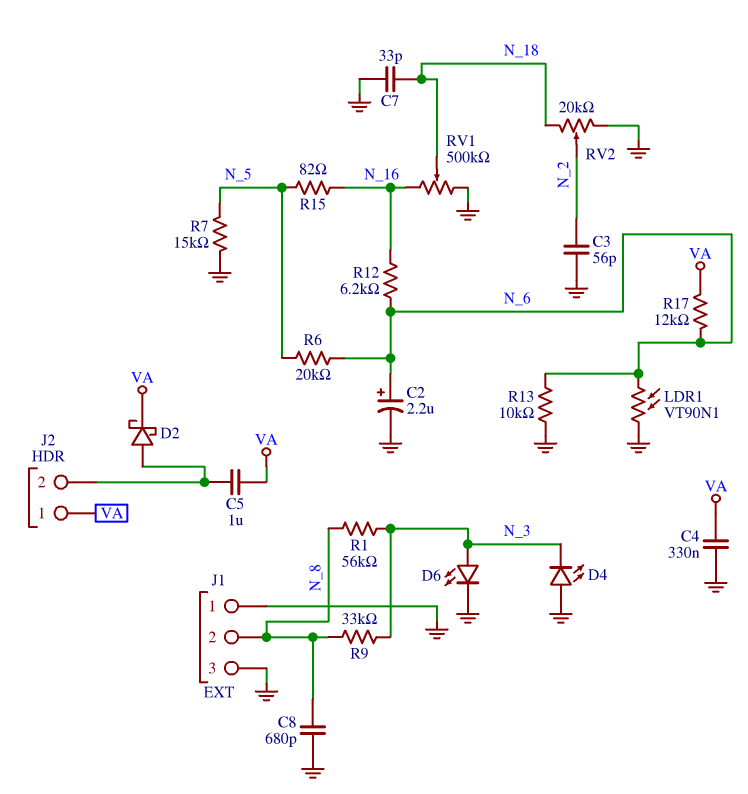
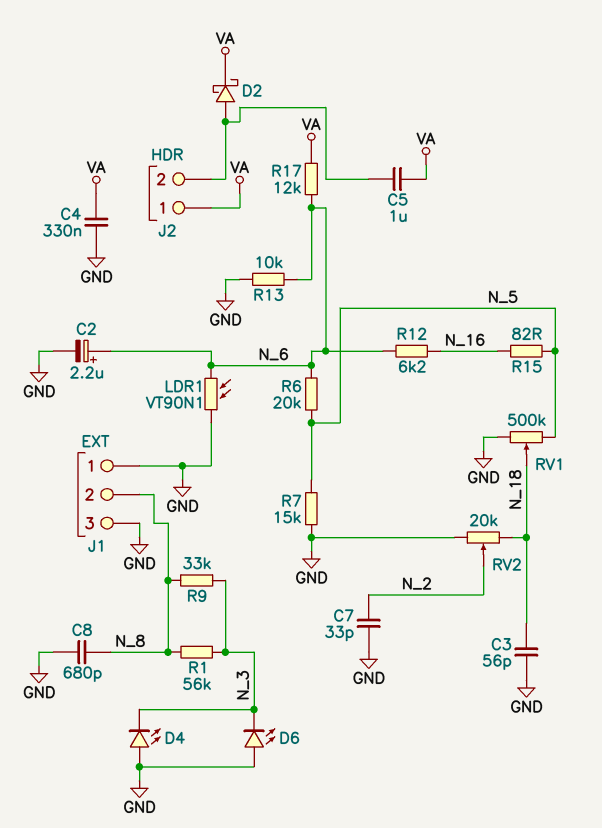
C3: 56pF (GND, N_2) -> 56pF (GND, N_18)
C7: 33pF (GND, N_18) -> 33pF (GND, N_2)
D6: LED (A N_3, K GND) -> LED (A GND, K N_3)
RV1: 500k (GND, N_16, wiper N_18) -> 500k (GND, N_5, wiper N_18)

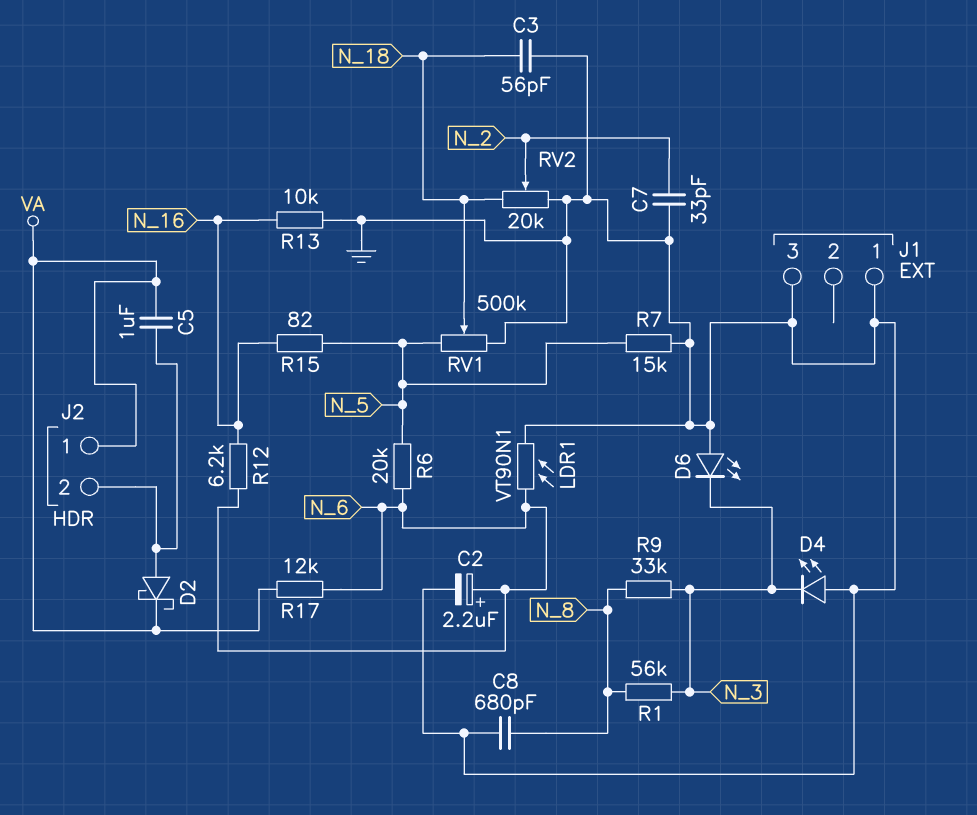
C4: 330nF (GND, VA) -> none
J1 pin 2: N_8 -> none
R13: 10k (GND, N_6) -> 10k (GND, N_16)

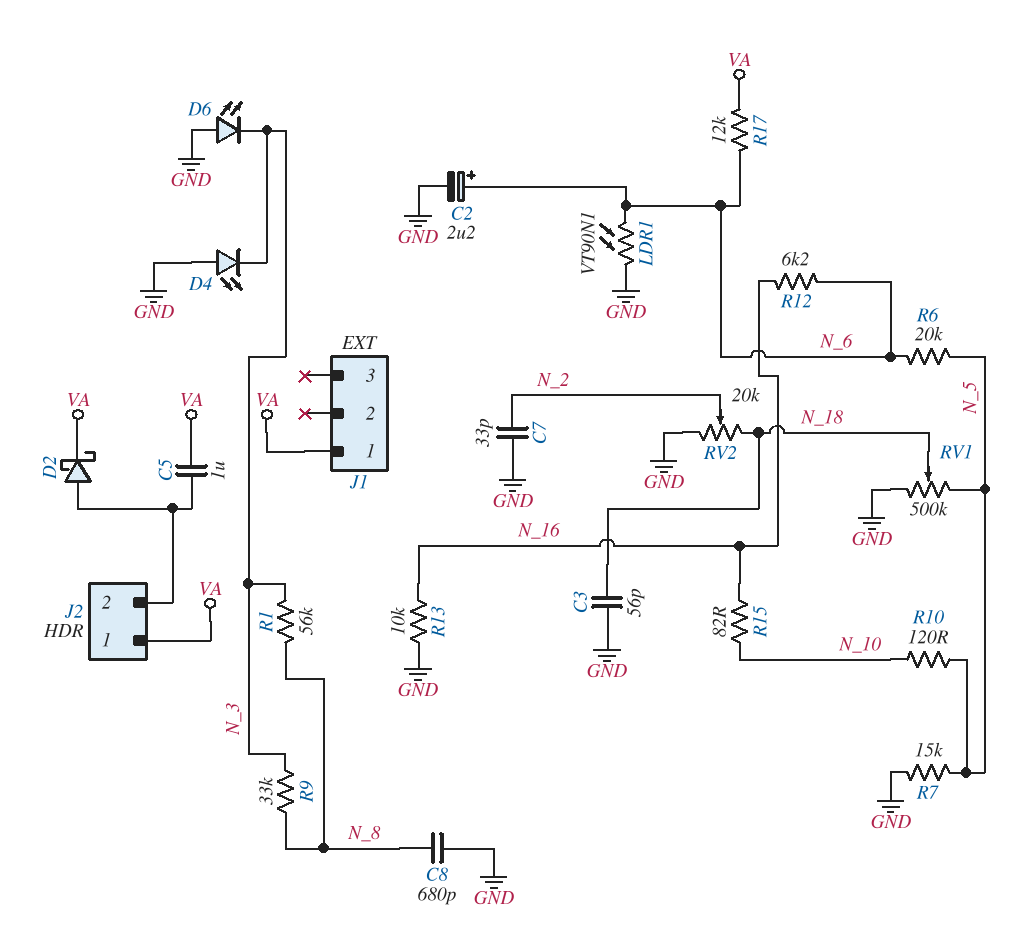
J1 pin 1: GND -> VA
J1 pin 3: GND -> none
R10: none -> 120 (N_5, N_10)
R15: 82 (N_5, N_16) -> 82 (N_10, N_16)

